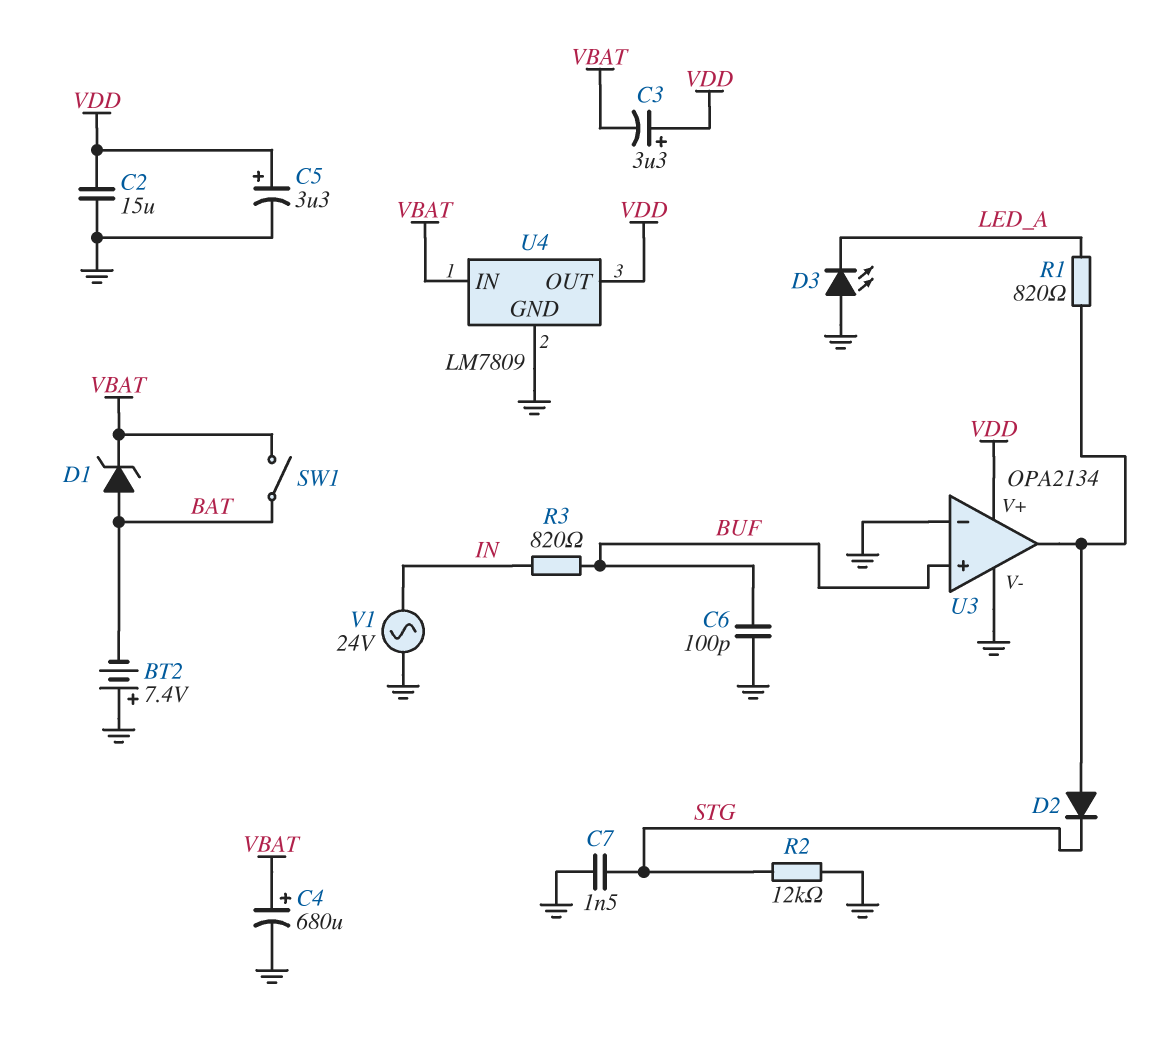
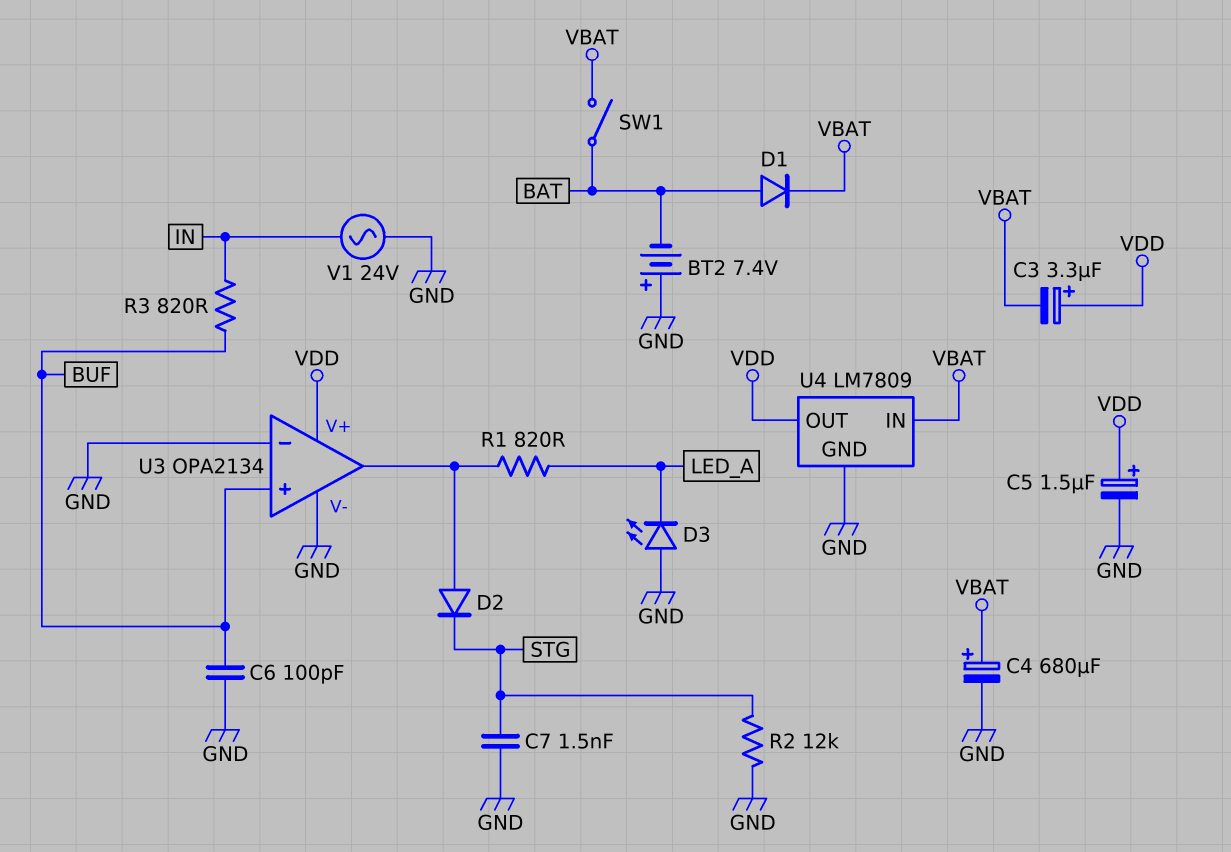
C2: 15uF (GND, VDD) -> none
C5: 3.3uF (plus VDD, minus GND) -> 1.5uF (plus VDD, minus GND)
D1: zener (A BAT, K VBAT) -> diode (A BAT, K VBAT)

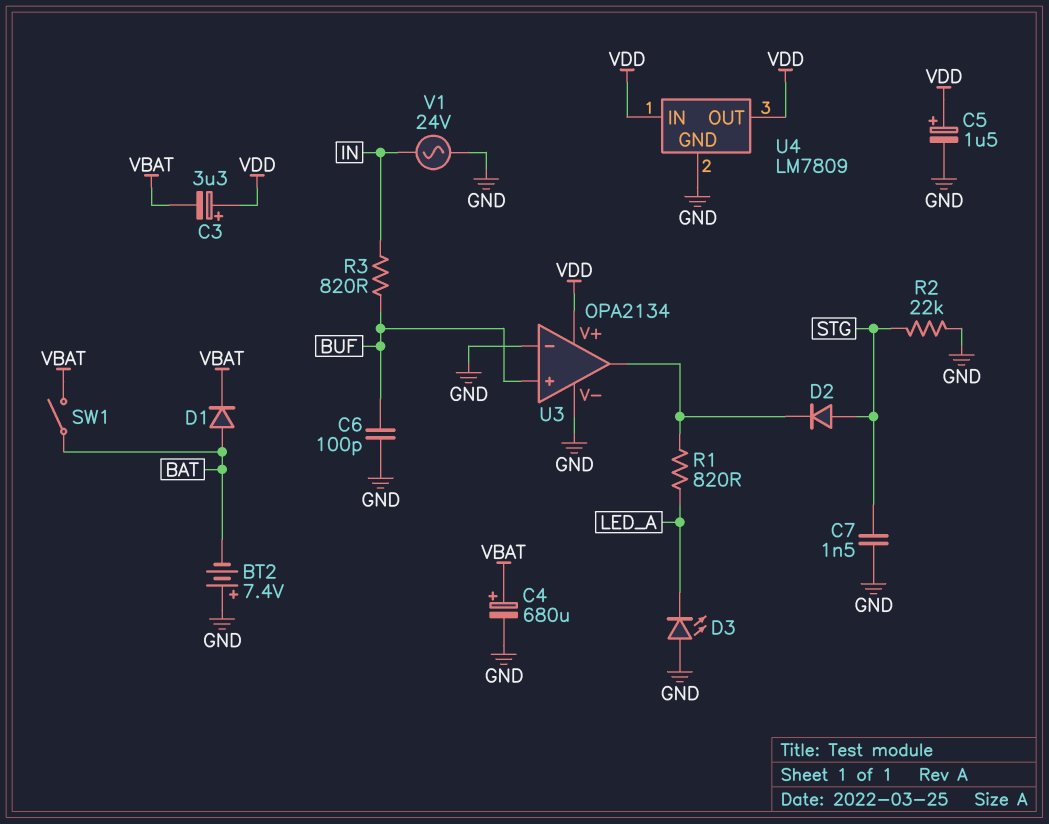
D2: diode (A U3/out, K STG) -> diode (A STG, K U3/out)
R2: 12k (GND, STG) -> 22k (GND, STG)
U4 pin IN: VBAT -> VDD

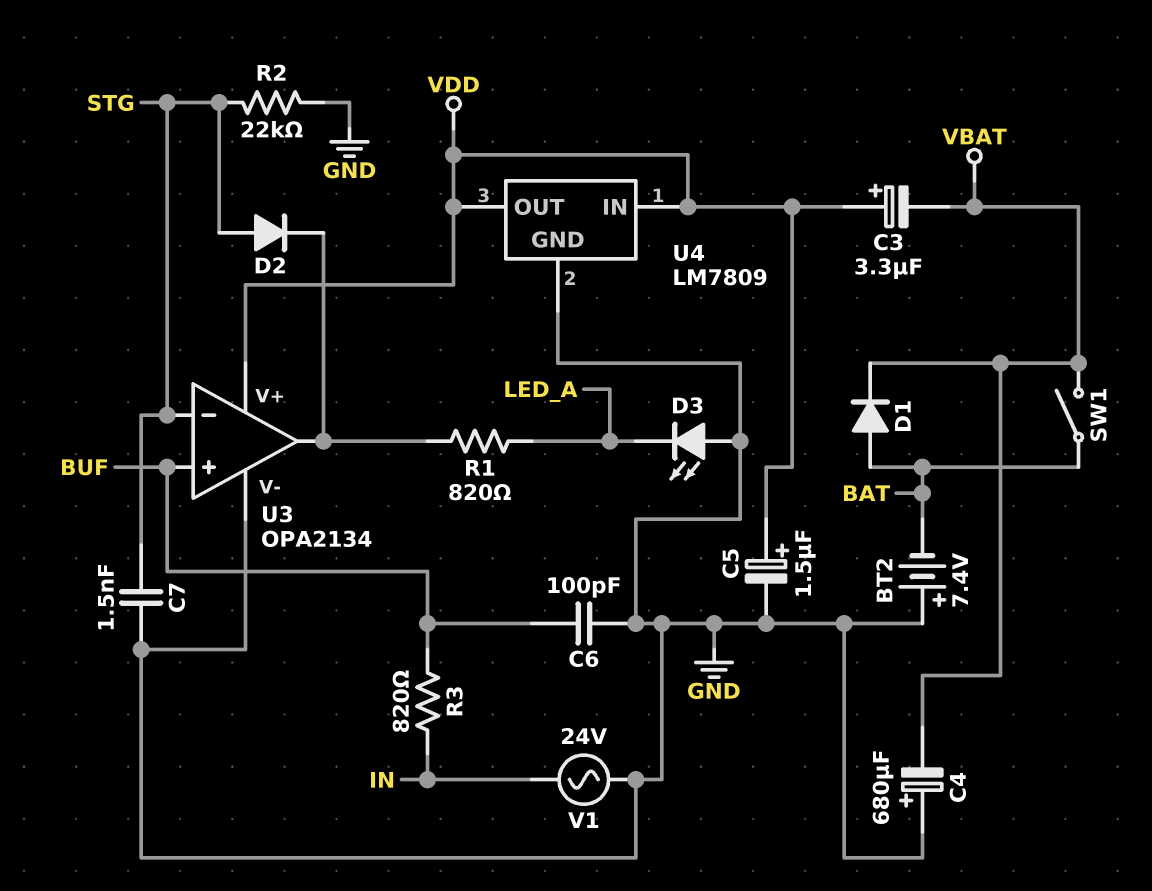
C4: 680uF (plus VBAT, minus GND) -> 680uF (plus GND, minus VBAT)
U3 pin in-: GND -> STG

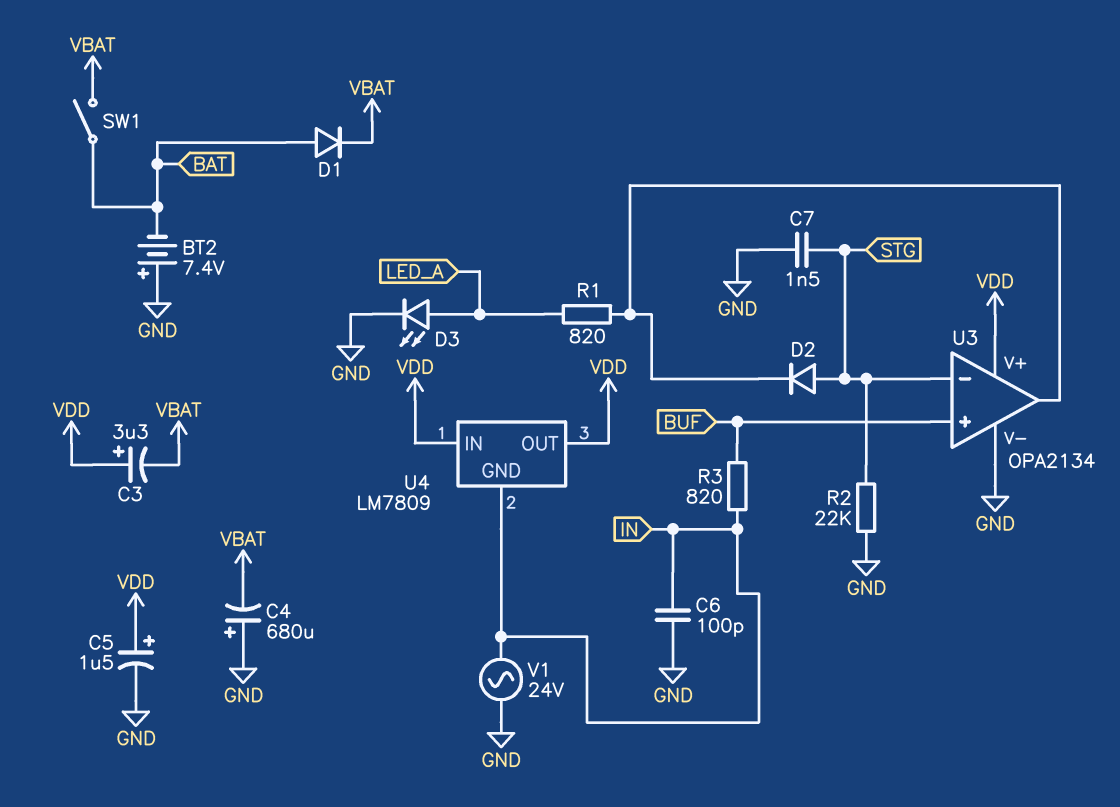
C6: 100pF (BUF, GND) -> 100pF (GND, IN)
D3: LED (A GND, K LED_A) -> LED (A LED_A, K GND)
U4 pin GND: GND -> IN

